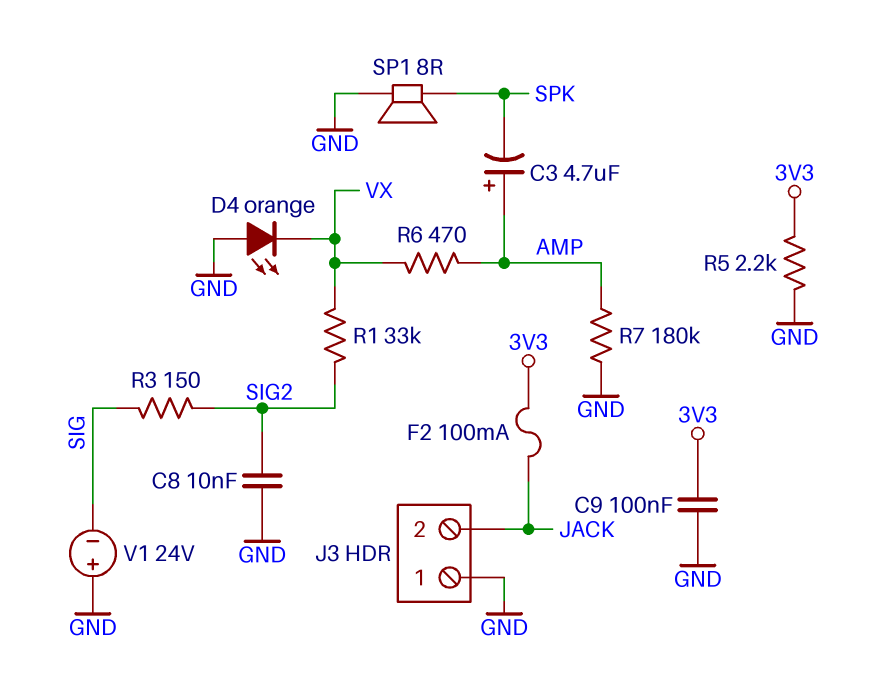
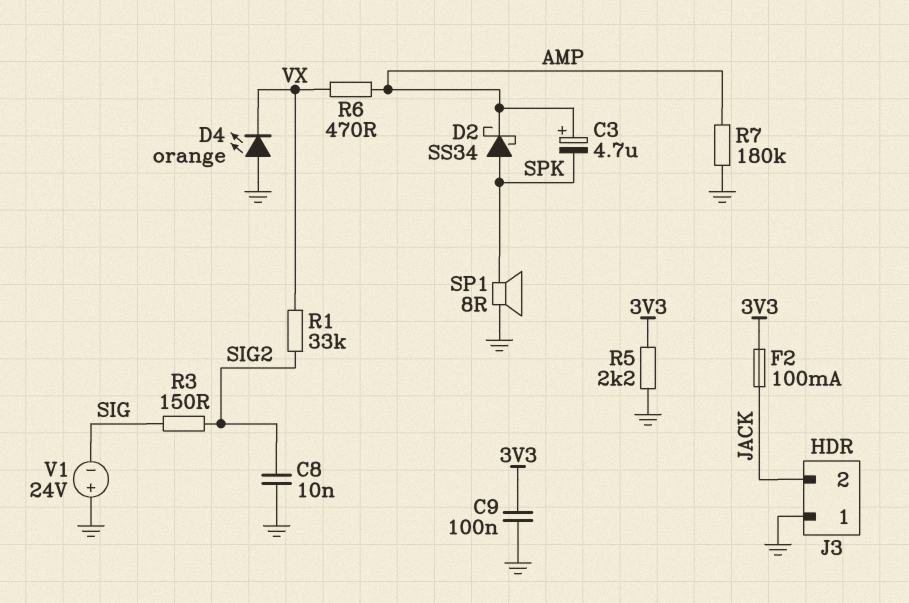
D2: none -> schottky SS34 (A SPK, K AMP)

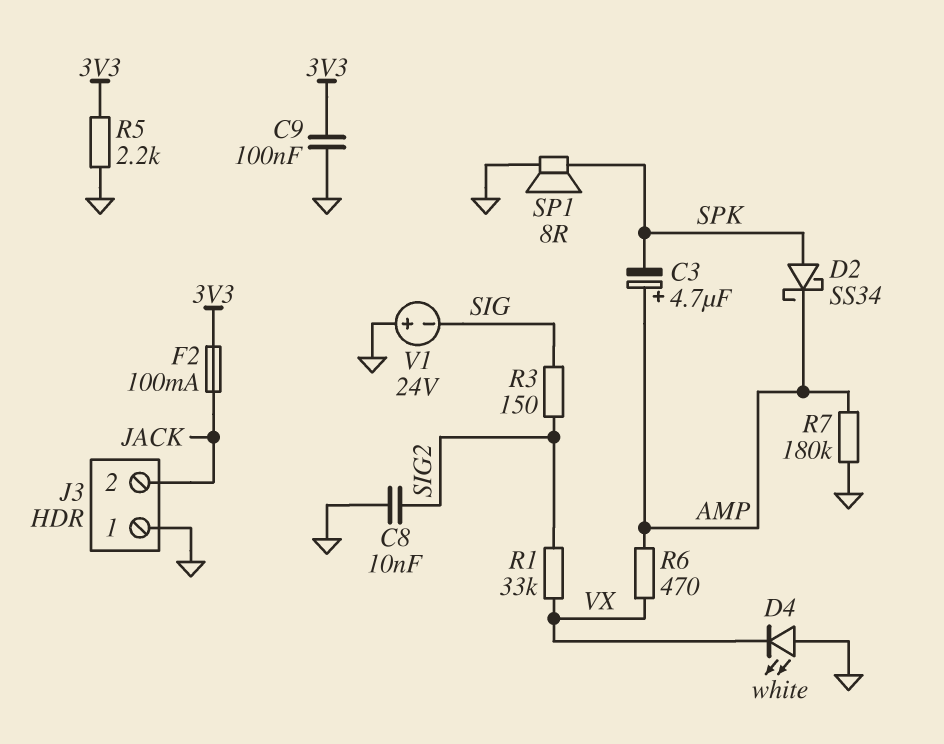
D4: LED orange (A GND, K VX) -> LED white (A GND, K VX)

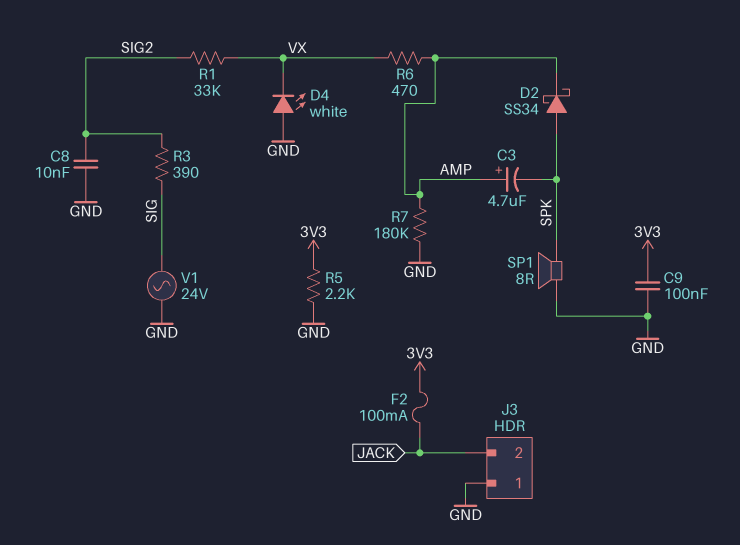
R3: 150 (SIG, SIG2) -> 390 (SIG, SIG2)
V1: 24V (plus GND, minus SIG) -> AC 24V (GND, SIG)

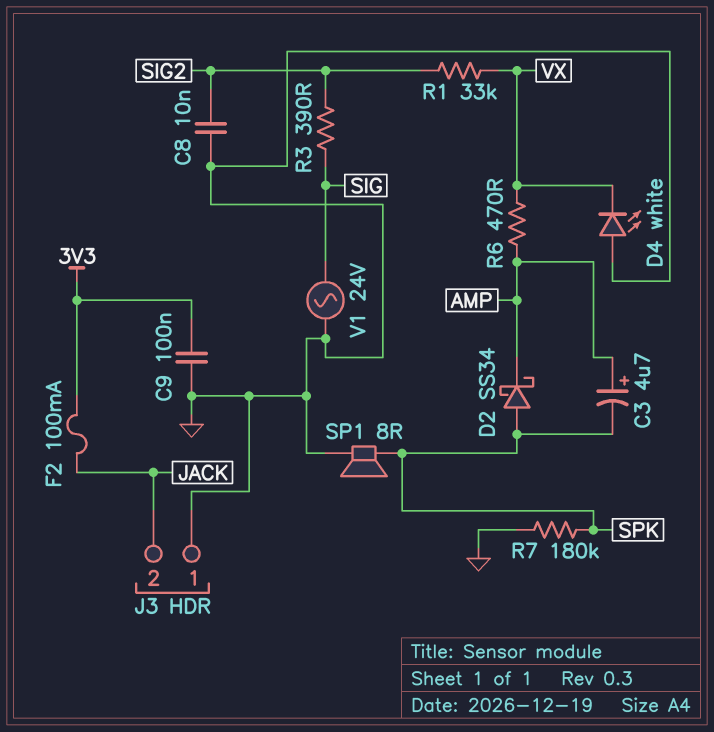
R5: 2.2k (3V3, GND) -> none
R7: 180k (AMP, GND) -> 180k (GND, SPK)

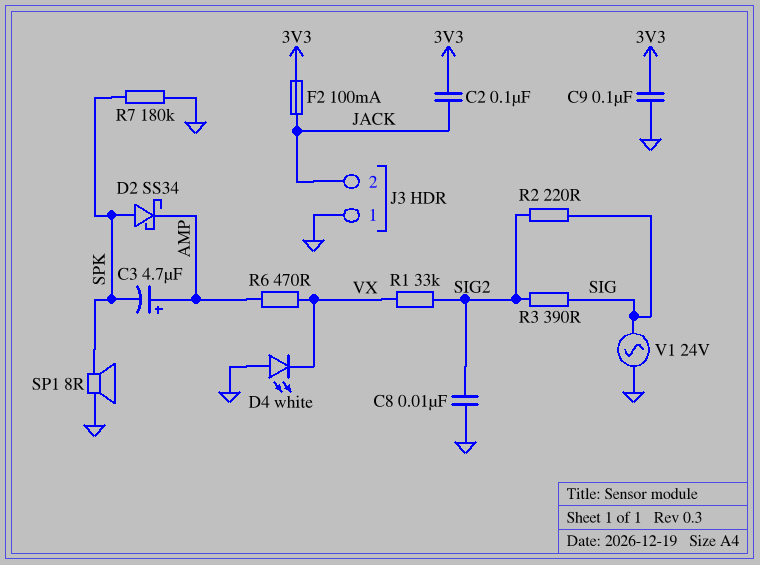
C2: none -> 100nF (3V3, JACK)
R2: none -> 220 (SIG, SIG2)

